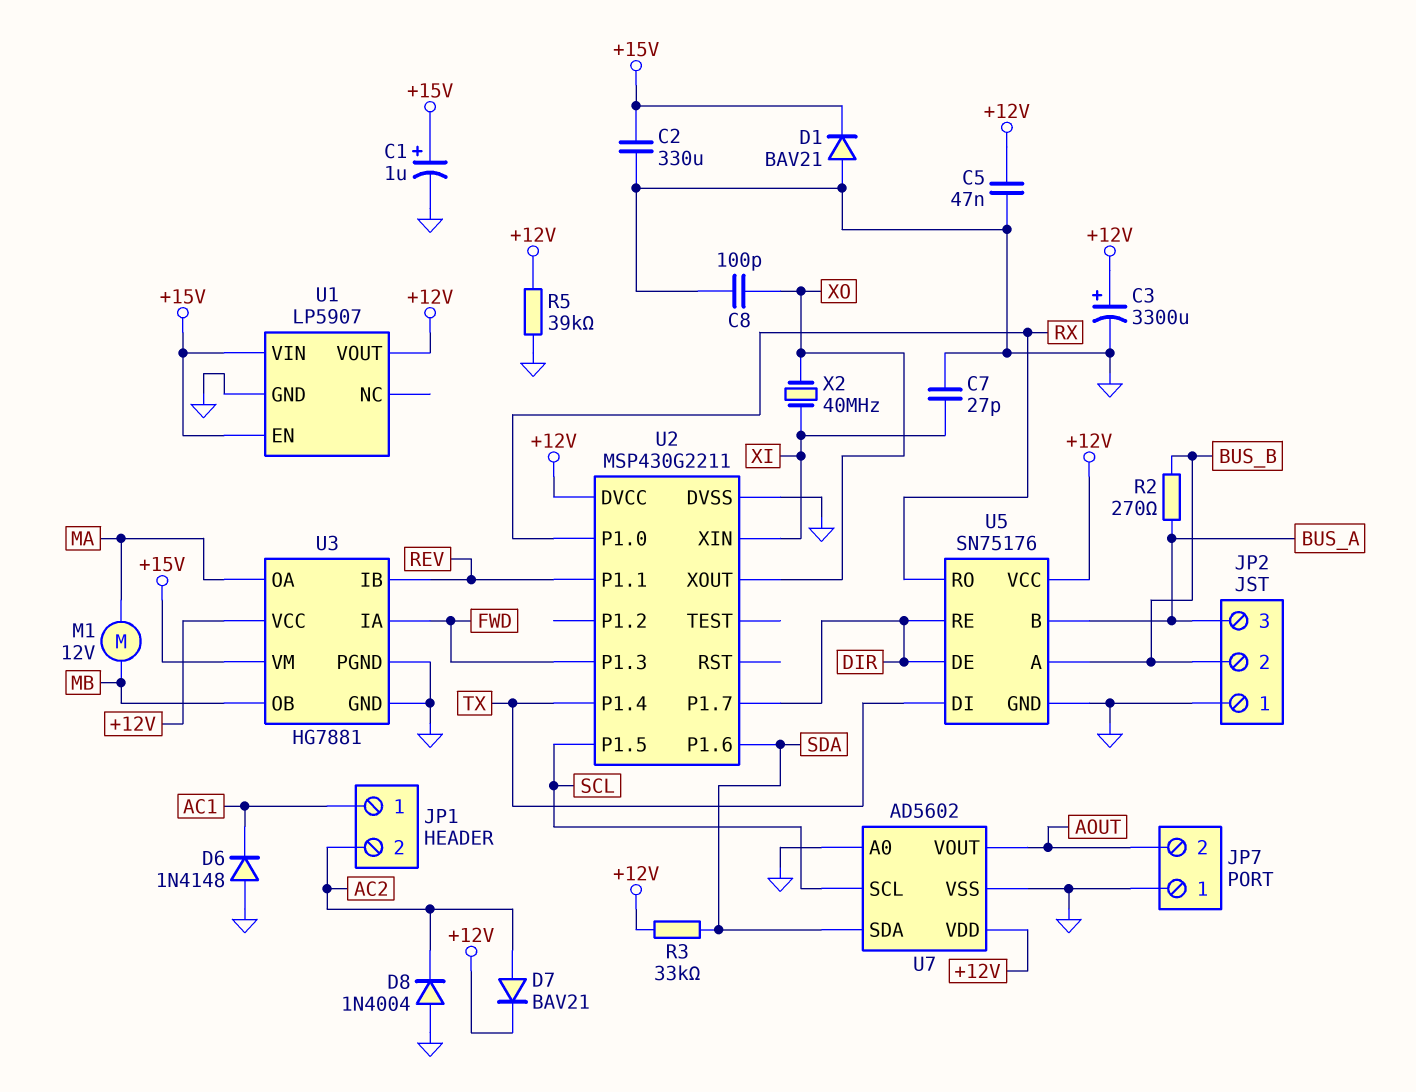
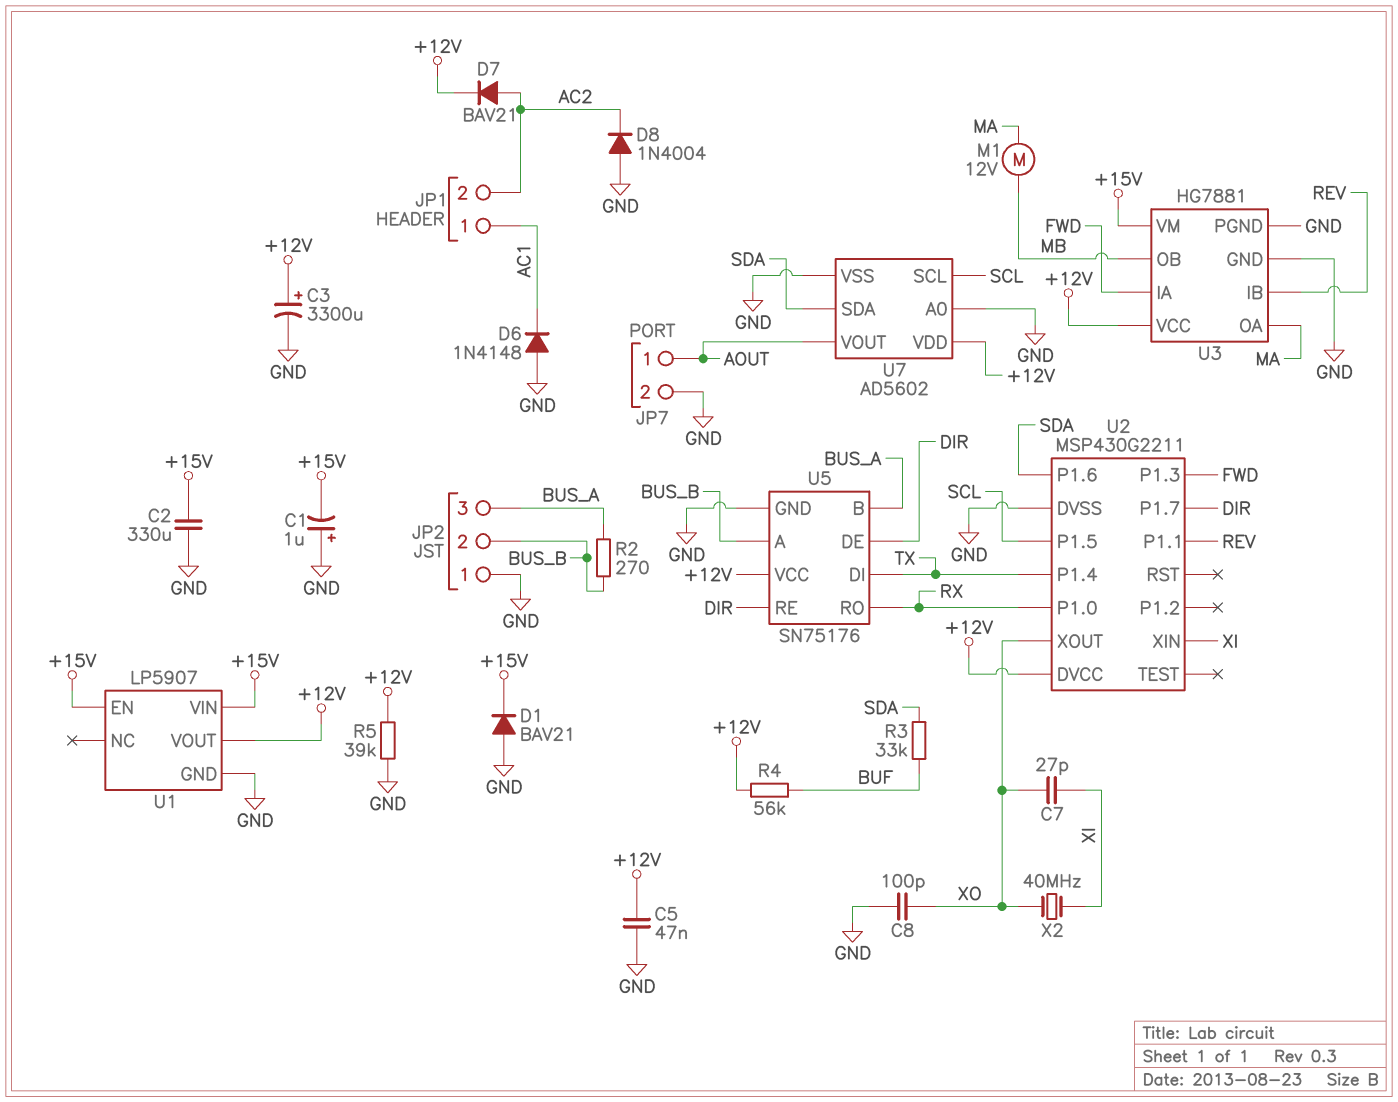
C1: 1uF (plus +15V, minus GND) -> 1uF (plus GND, minus +15V)
C7: 27pF (GND, XI) -> 27pF (XI, XO)
JP7 pin 1: GND -> AOUT
JP7 pin 2: AOUT -> GND
R3: 33k (+12V, SDA) -> 33k (BUF, SDA)
R4: none -> 56k (+12V, BUF)

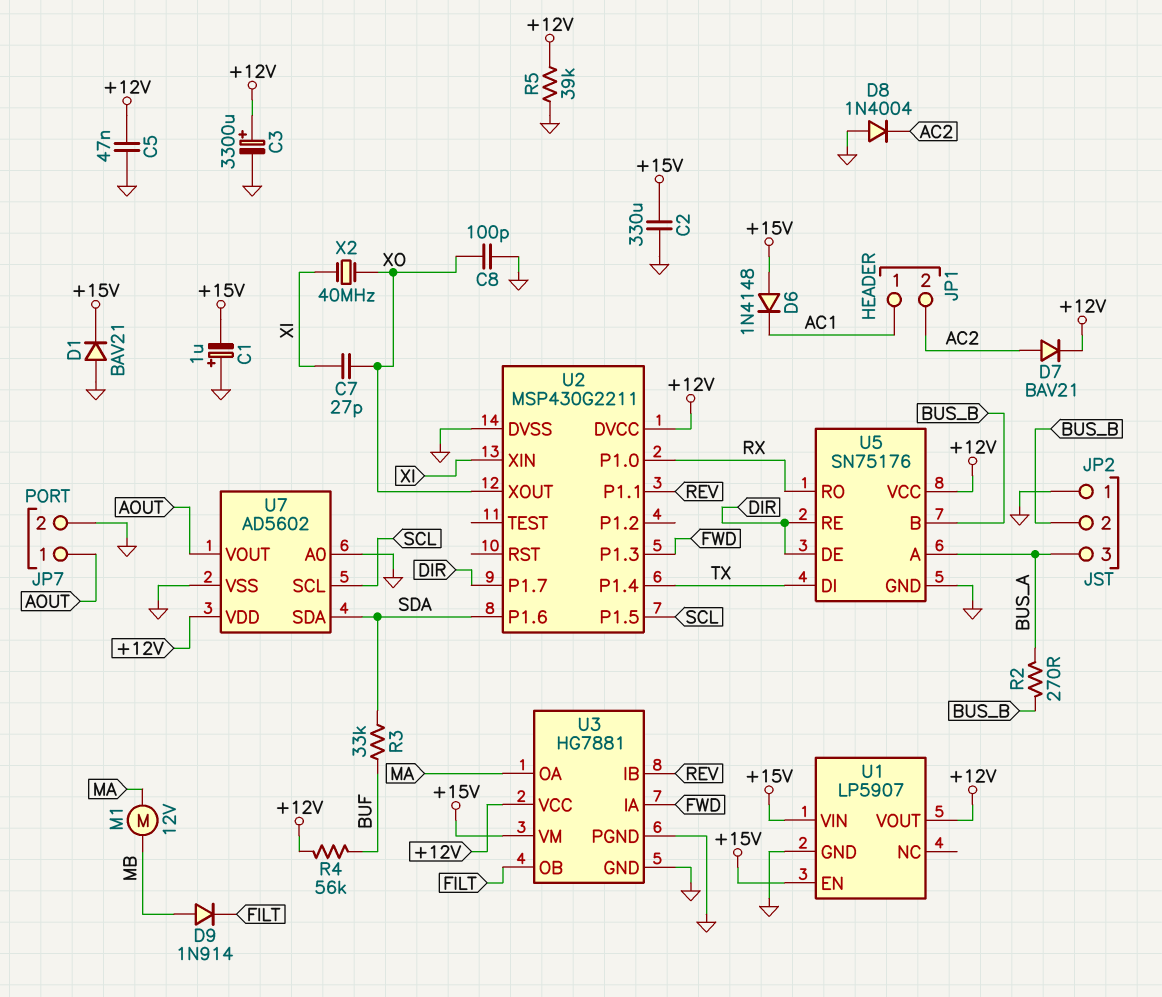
D6: diode 1N4148 (A GND, K AC1) -> diode 1N4148 (A +15V, K AC1)
D9: none -> diode 1N914 (A MB, K FILT)
U3 pin OB: MB -> FILT
U5 pin A: BUS_B -> BUS_A
U5 pin B: BUS_A -> BUS_B

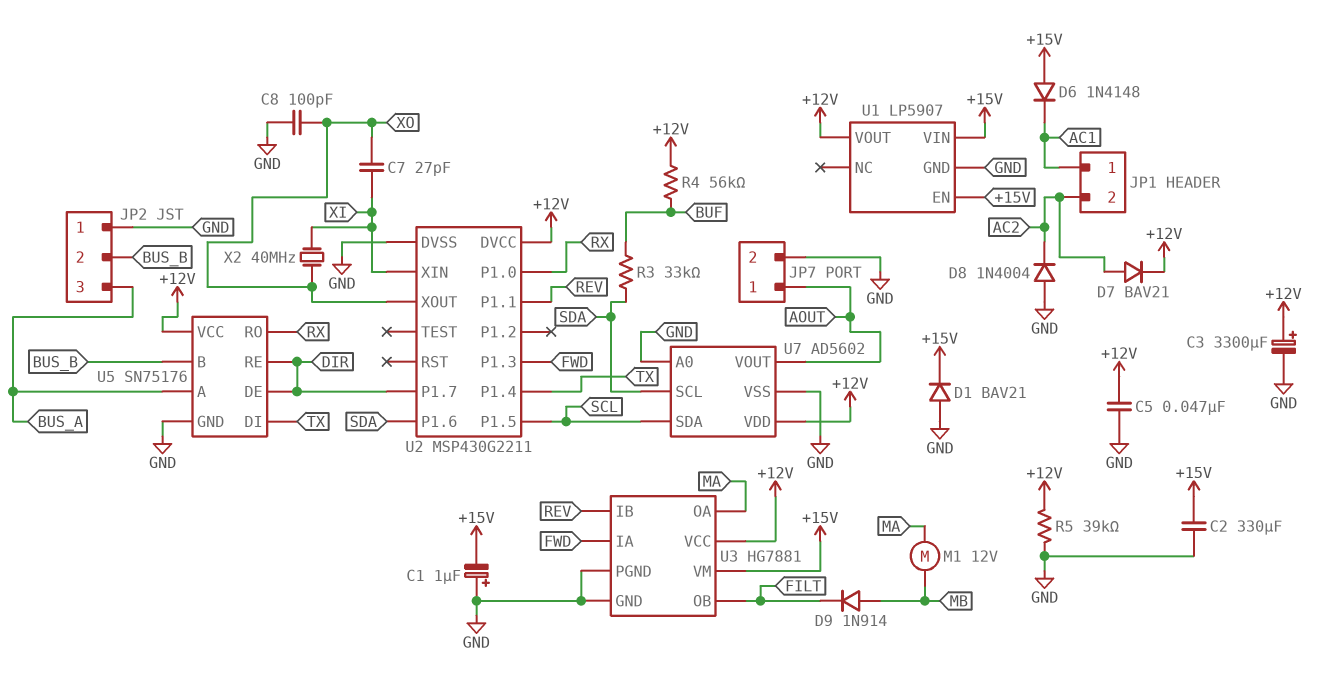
R2: 270 (BUS_A, BUS_B) -> none
U7 pin SCL: SCL -> SDA
U7 pin SDA: SDA -> SCL

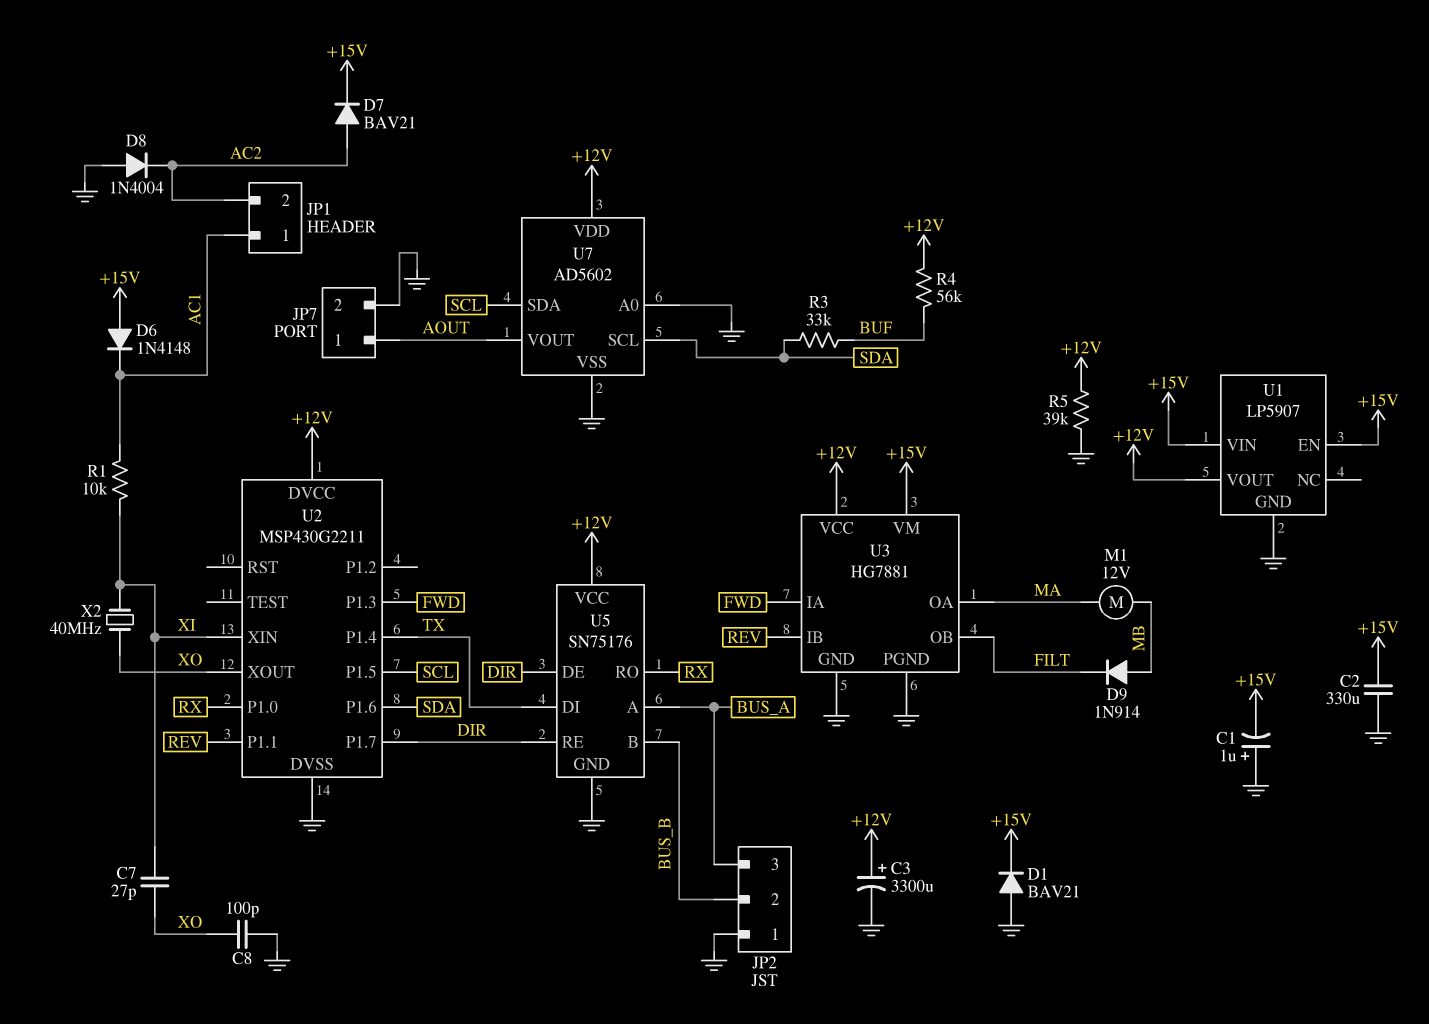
C5: 47nF (+12V, GND) -> none
D7: diode BAV21 (A AC2, K +12V) -> diode BAV21 (A AC2, K +15V)
R1: none -> 10k (AC1, XI)

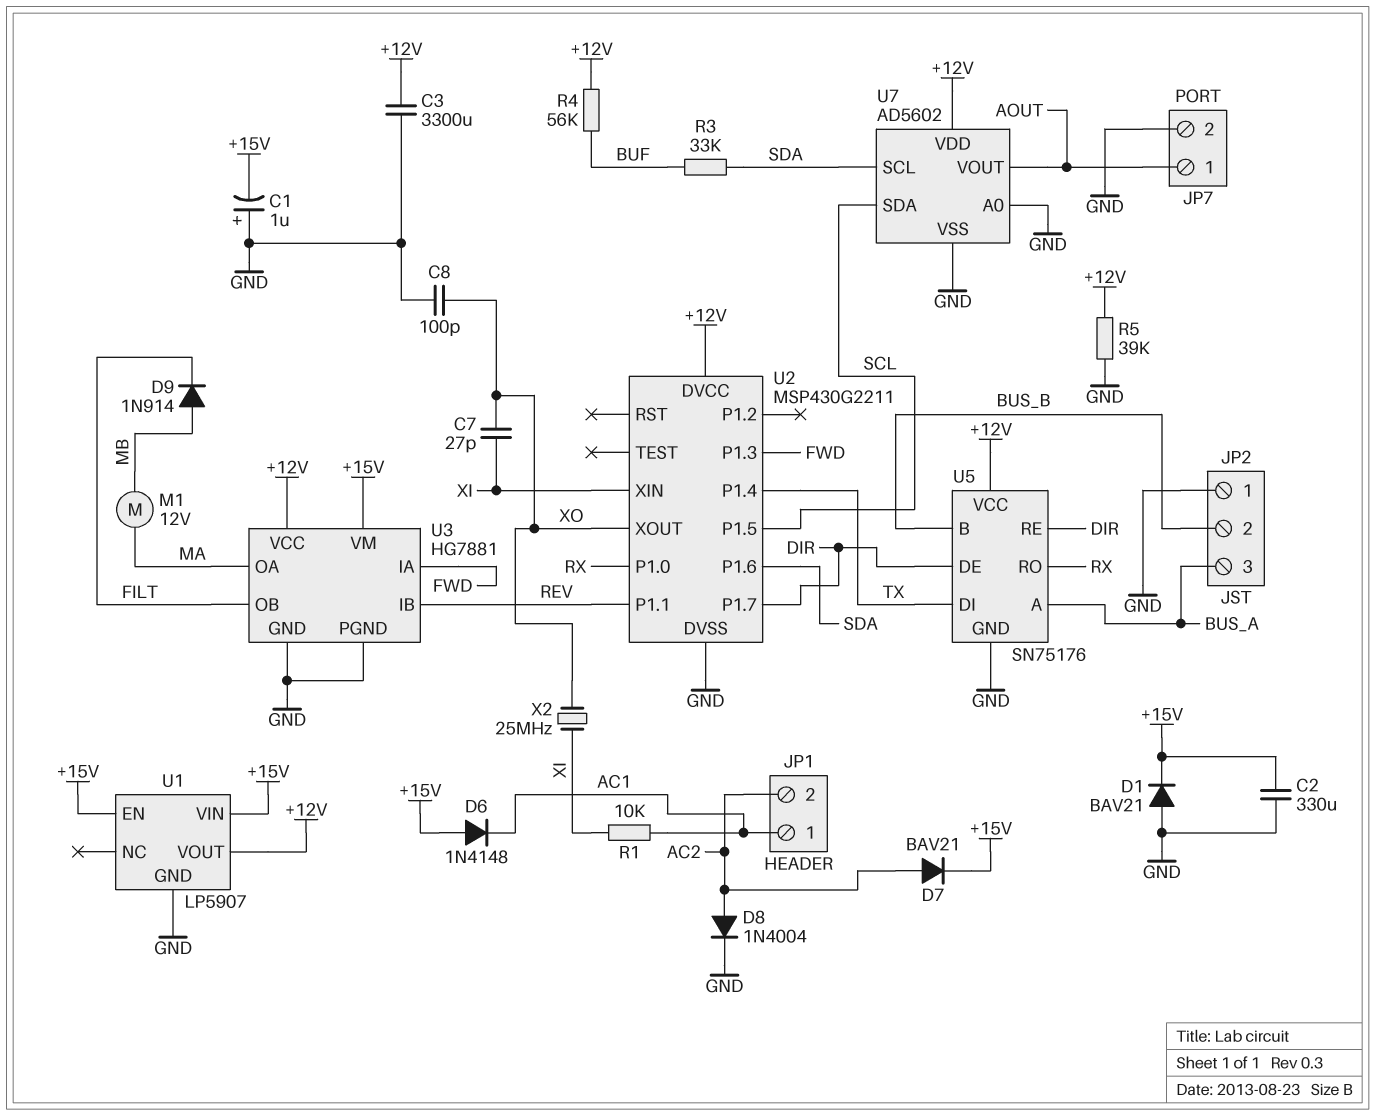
C3: 3300uF (plus +12V, minus GND) -> 3300uF (+12V, GND)
D8: diode 1N4004 (A GND, K AC2) -> diode 1N4004 (A AC2, K GND)
X2: 40MHz (XI, XO) -> 25MHz (XI, XO)

